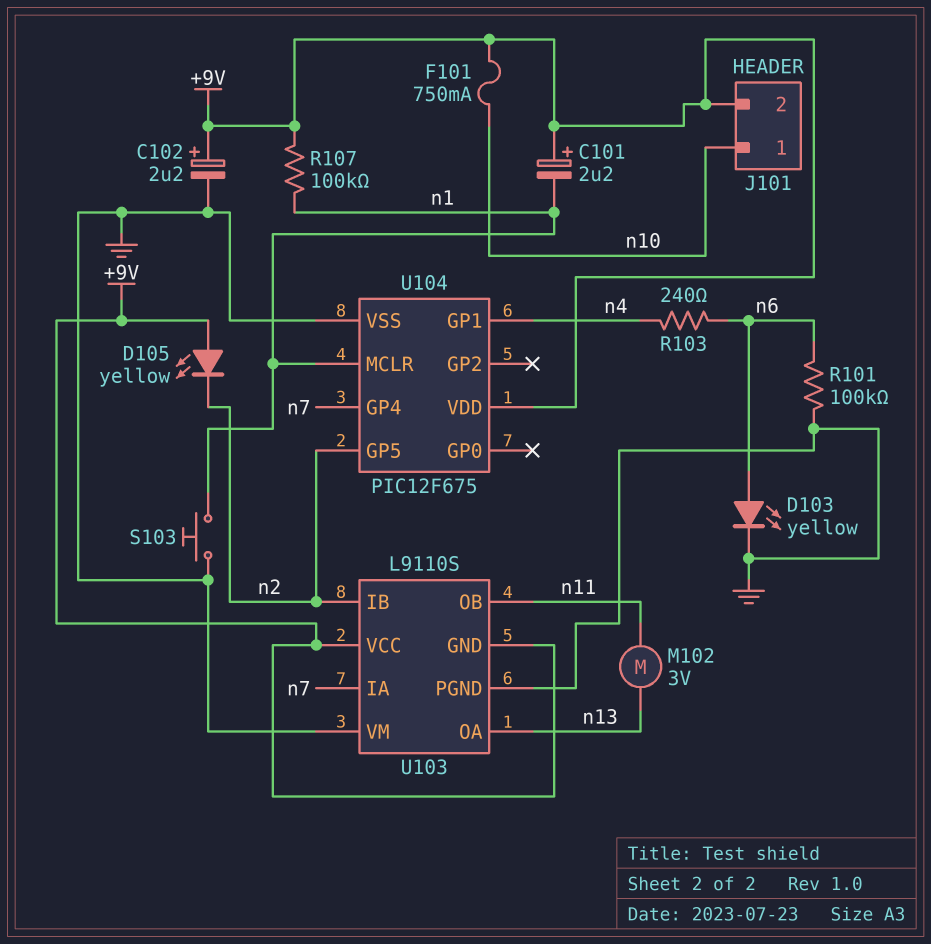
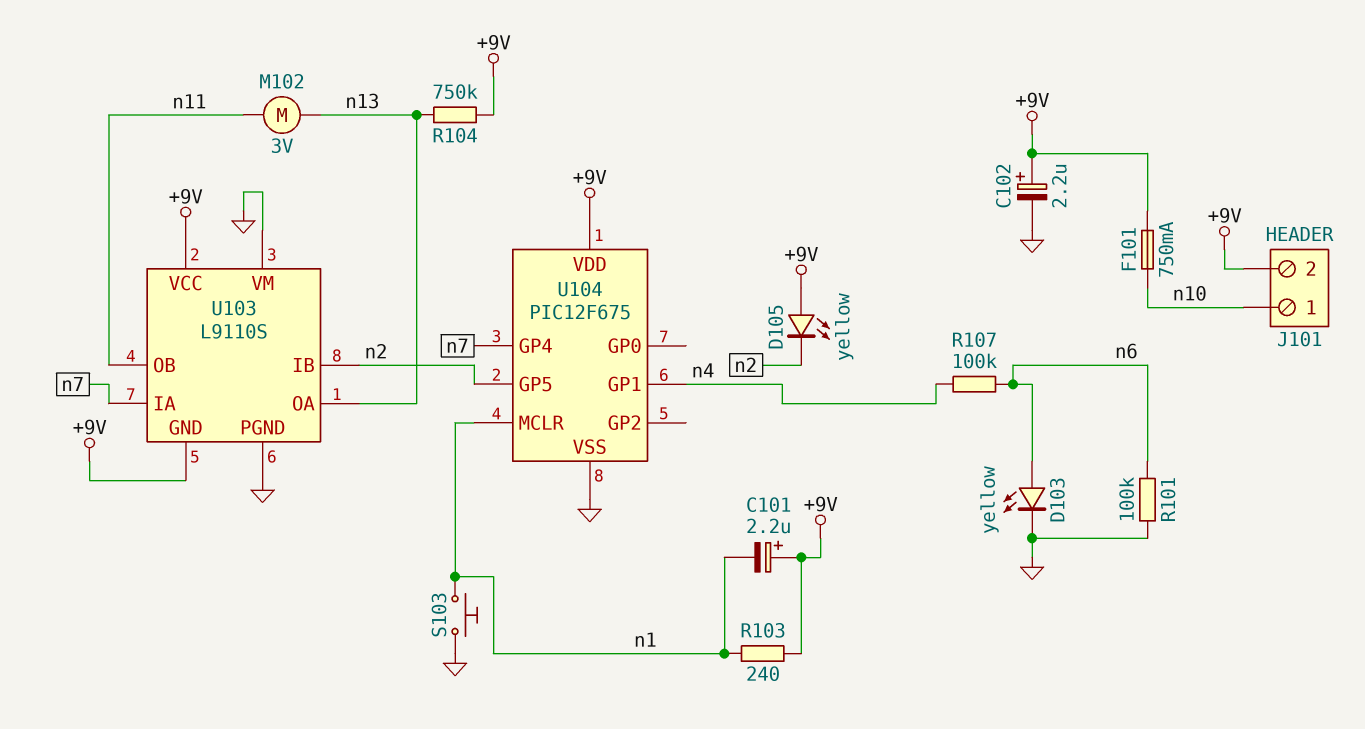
R103: 240 (n4, n6) -> 240 (+9V, n1)
R104: none -> 750k (+9V, n13)
R107: 100k (+9V, n1) -> 100k (n4, n6)

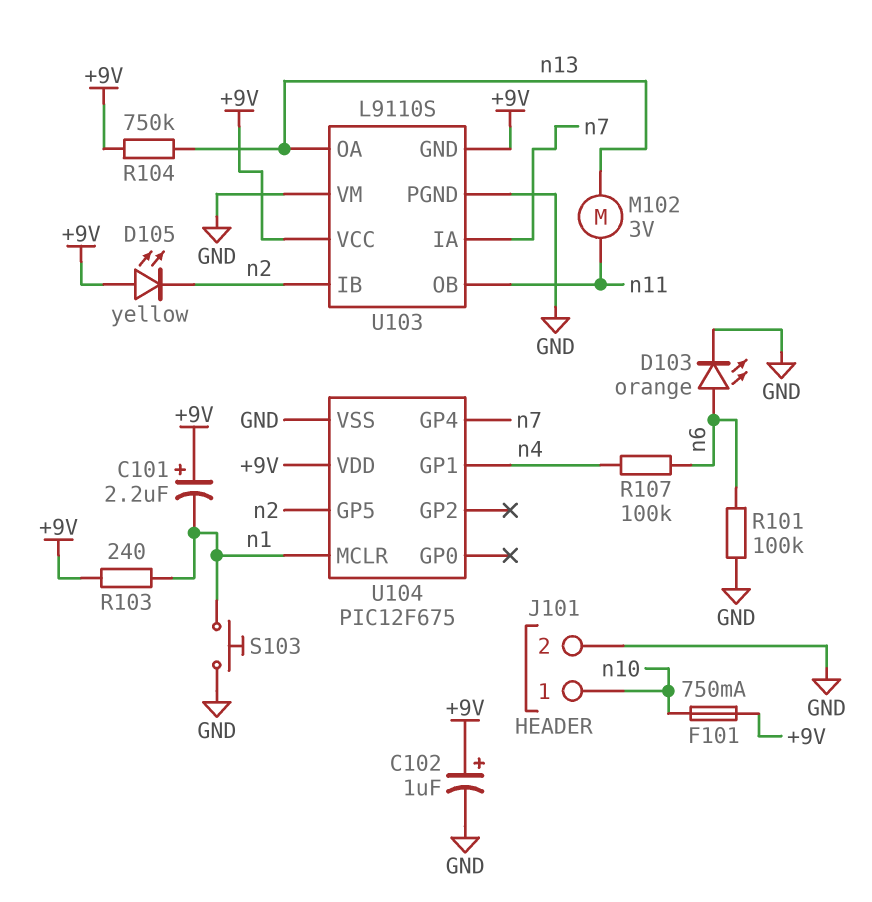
C102: 2.2uF (plus +9V, minus GND) -> 1uF (plus +9V, minus GND)
D103: LED yellow (A n6, K GND) -> LED orange (A n6, K GND)
J101 pin 2: +9V -> GND

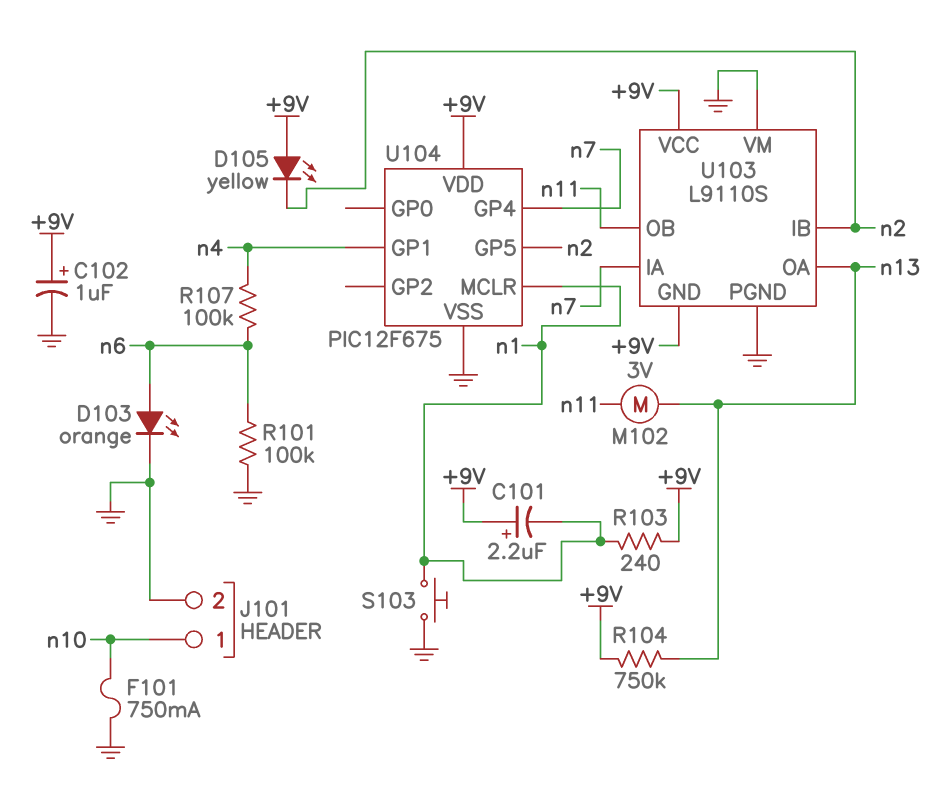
F101: 750mA (+9V, n10) -> 750mA (GND, n10)

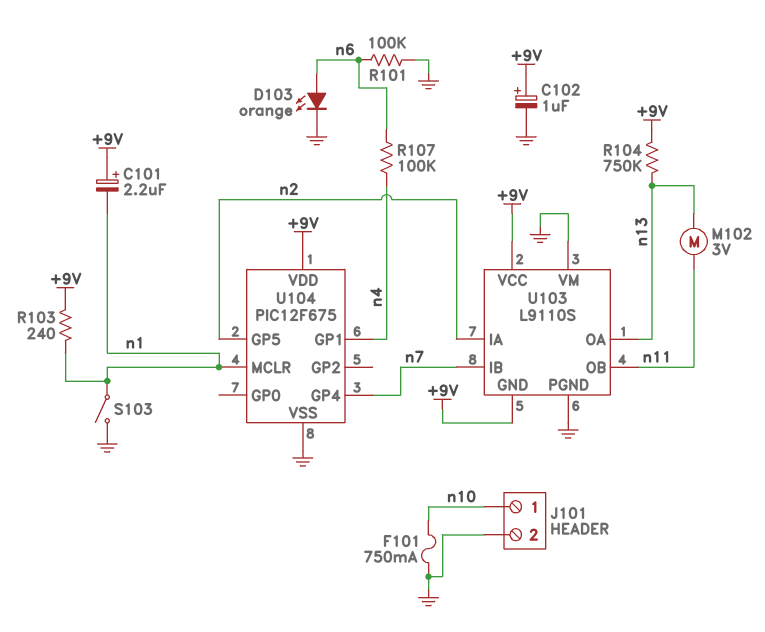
D105: LED yellow (A +9V, K n2) -> none
S103: button (GND, n1) -> switch (GND, n1)
U103 pin IA: n7 -> n2
U103 pin IB: n2 -> n7

